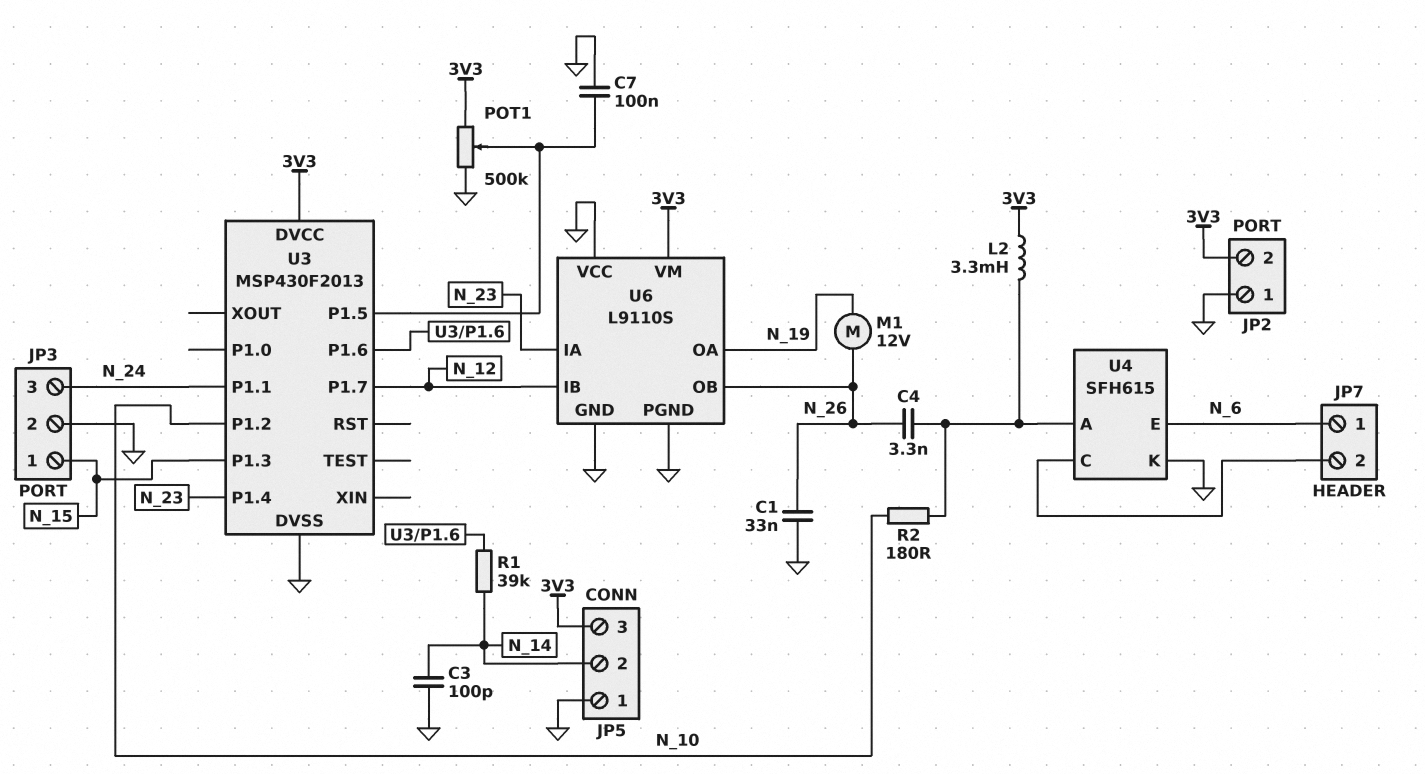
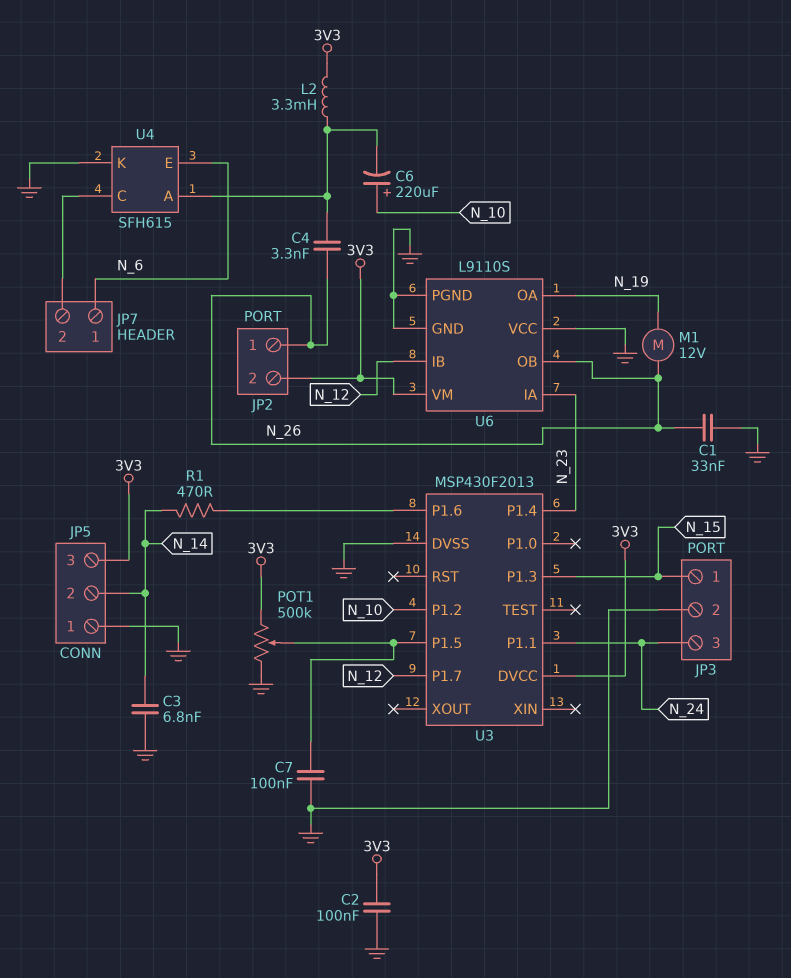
C2: none -> 100nF (3V3, GND)
C3: 100pF (GND, N_14) -> 6.8nF (GND, N_14)
C6: none -> 220uF (plus N_10, minus U4/A)
JP2 pin 1: GND -> N_26
R1: 39k (N_14, U3/P1.6) -> 470 (N_14, U3/P1.6)
R2: 180 (N_10, U4/A) -> none

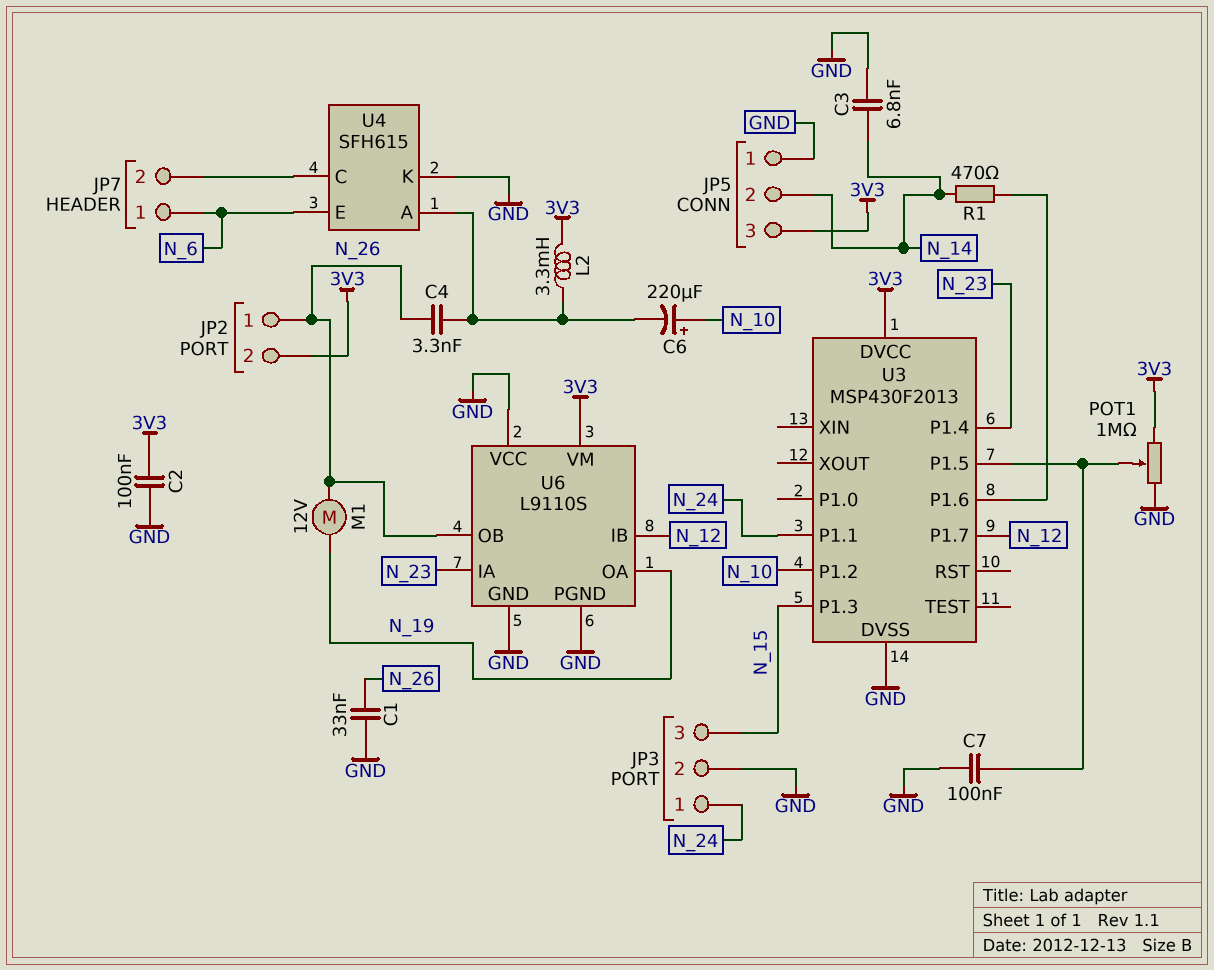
JP3 pin 1: N_15 -> N_24
JP3 pin 3: N_24 -> N_15
POT1: 500k (3V3, GND, wiper U3/P1.5) -> 1M (3V3, GND, wiper U3/P1.5)

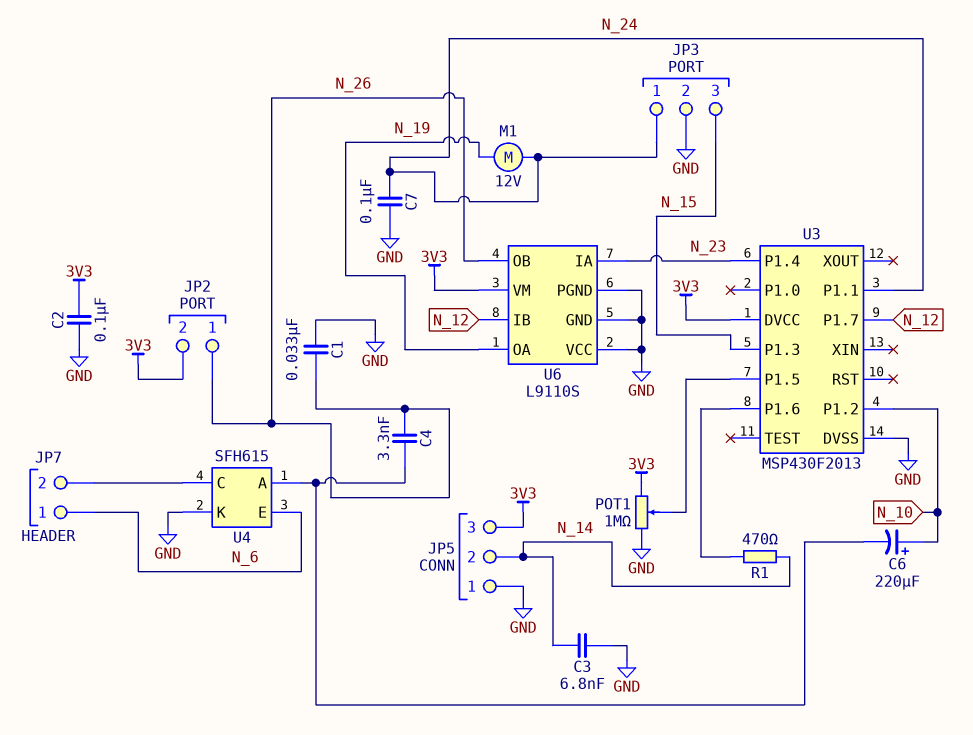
C7: 100nF (GND, U3/P1.5) -> 100nF (GND, N_24)
L2: 3.3mH (3V3, U4/A) -> none
M1: motor 12V (N_19, N_26) -> motor 12V (N_19, N_24)

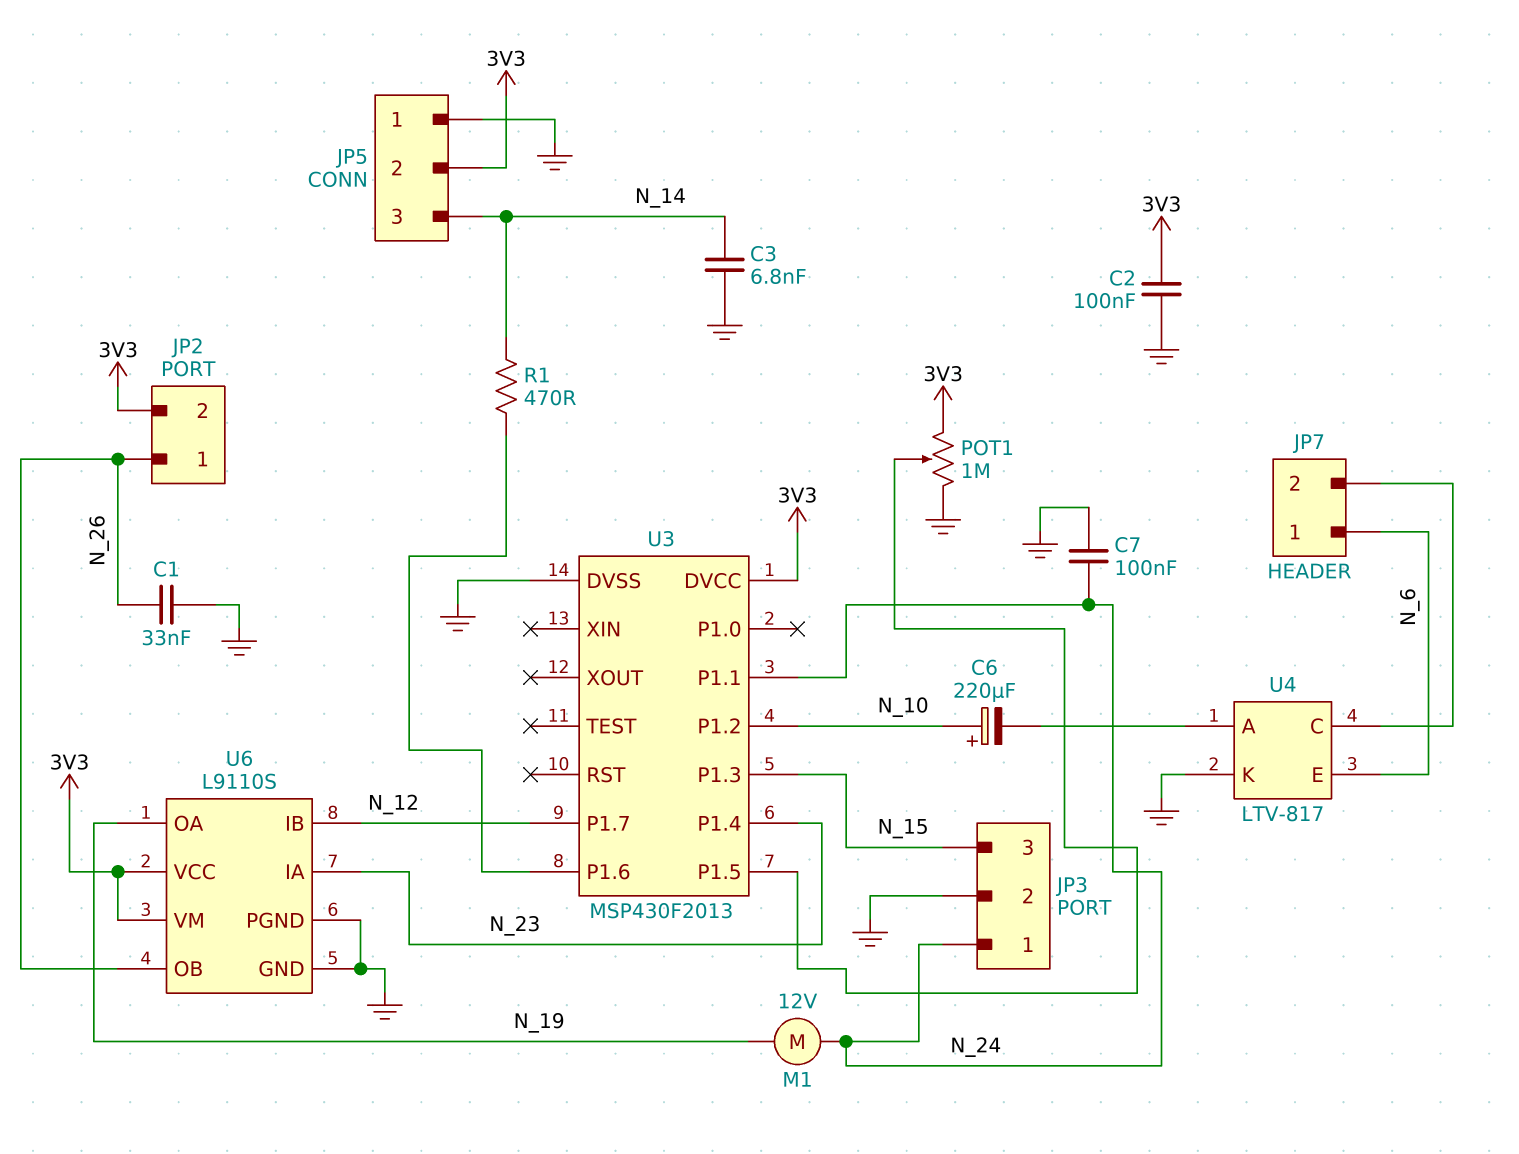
C4: 3.3nF (N_26, U4/A) -> none
JP5 pin 2: N_14 -> 3V3
JP5 pin 3: 3V3 -> N_14
U4: SFH615 -> LTV-817
U6 pin VCC: GND -> 3V3

